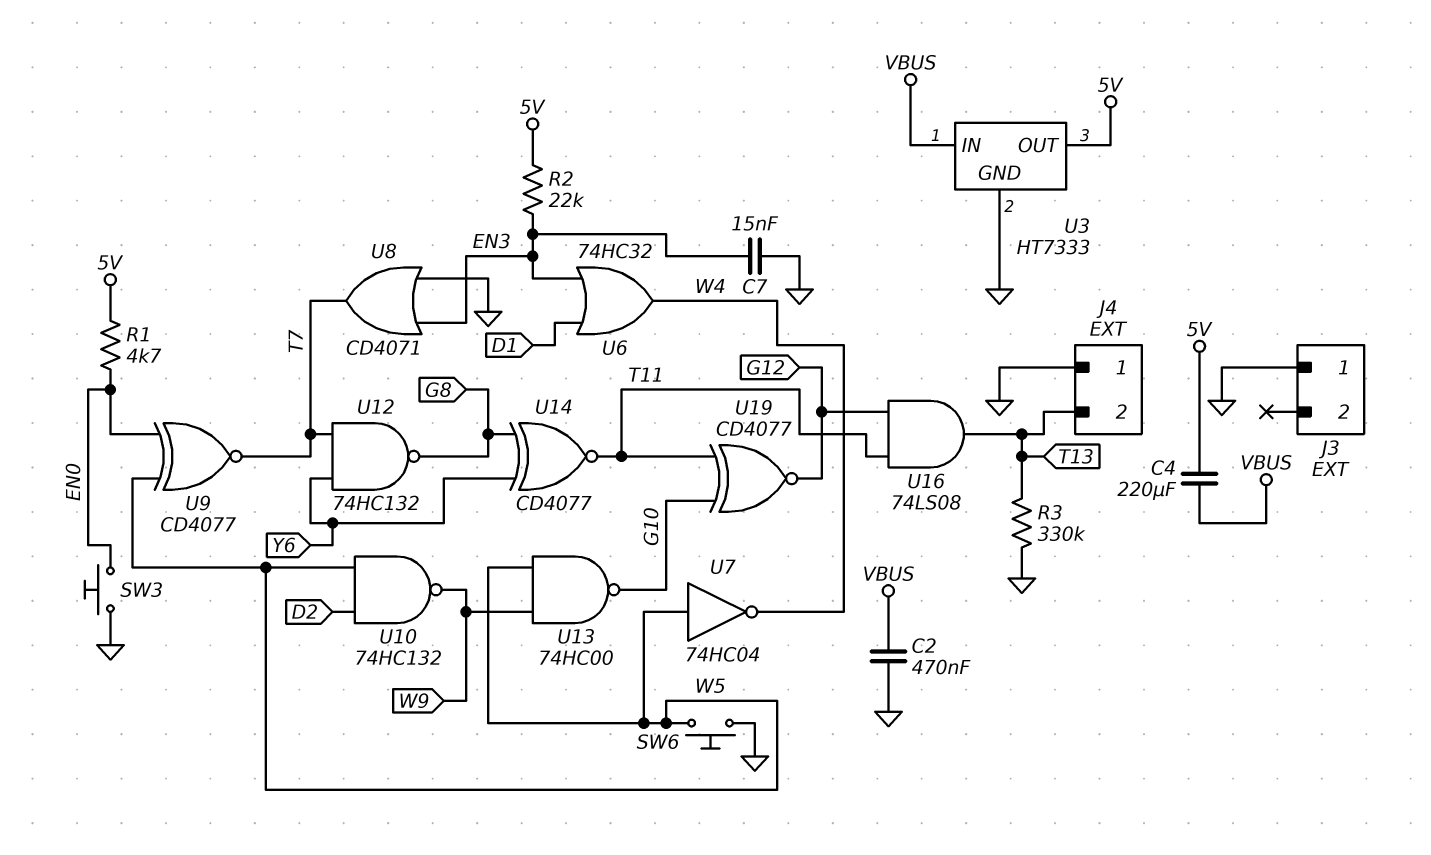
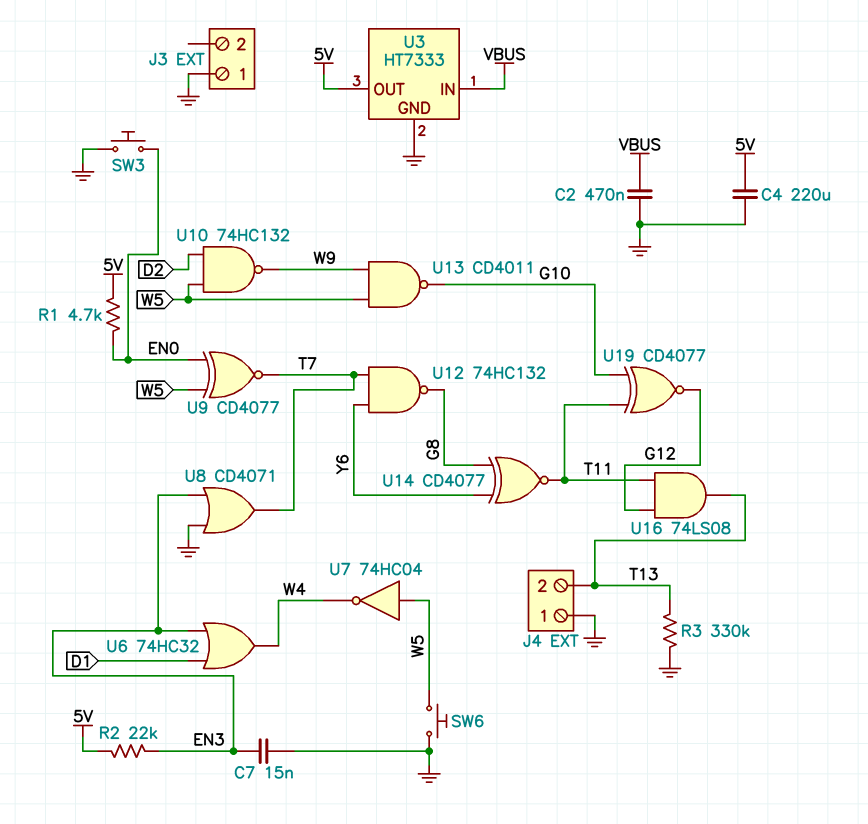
C4: 220uF (5V, VBUS) -> 220uF (5V, GND)
U13: NAND 74HC00 (in W5, in W9, out G10) -> NAND CD4011 (in W5, in W9, out G10)

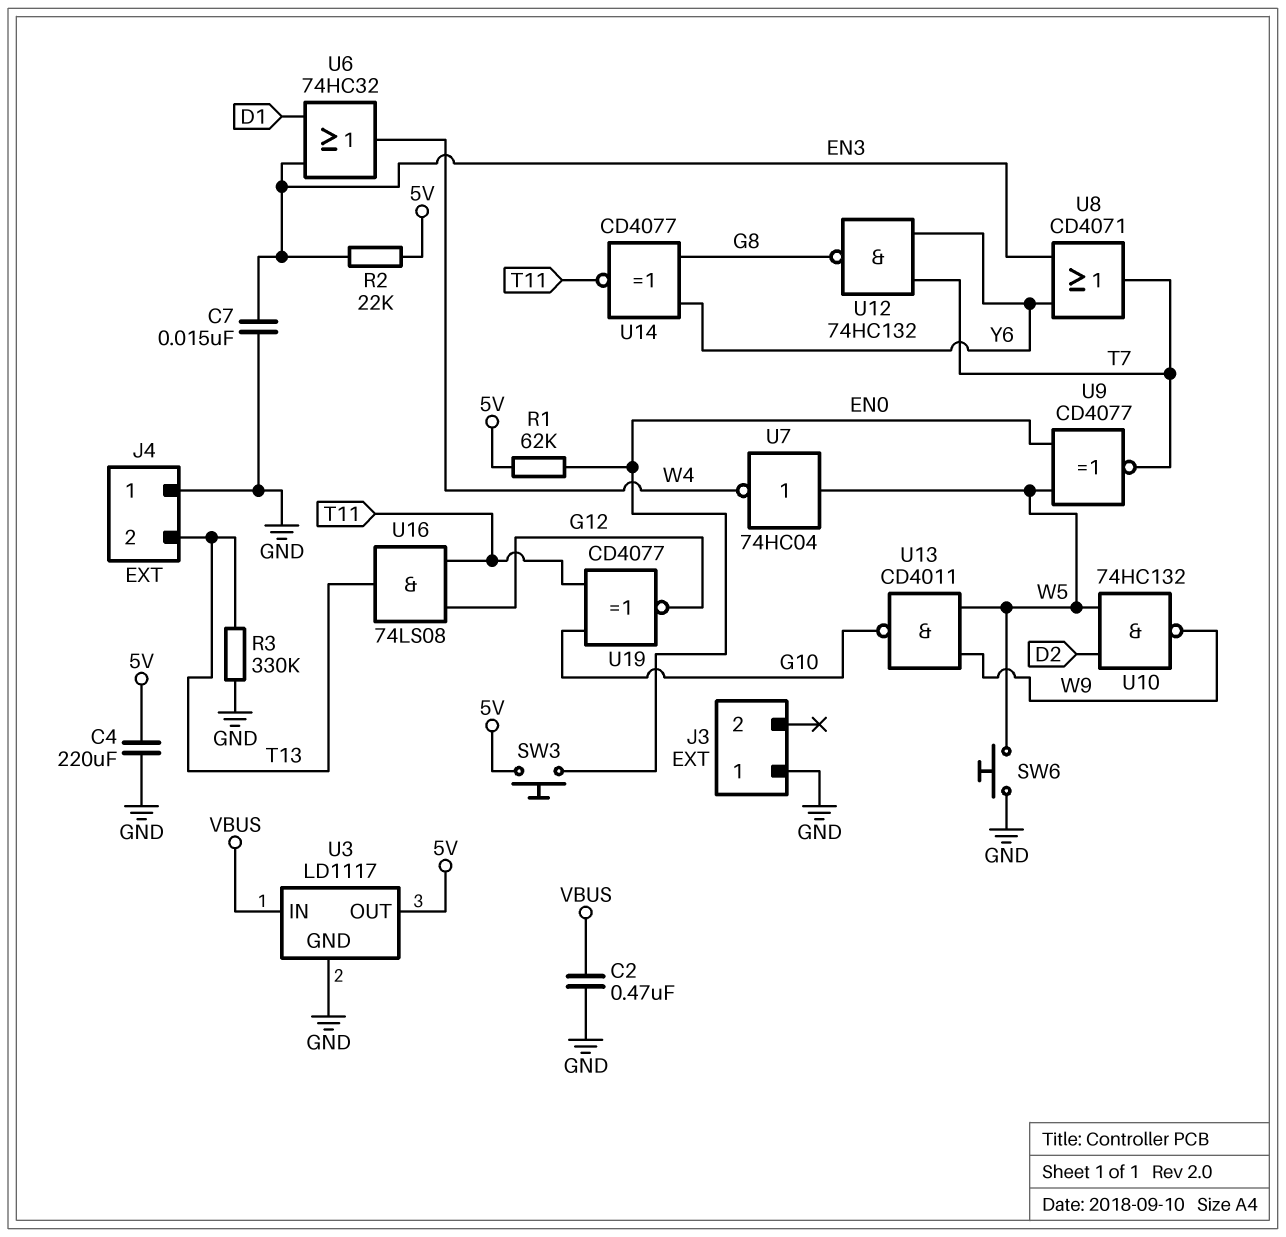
R1: 4.7k (5V, EN0) -> 62k (5V, EN0)
SW3: button (EN0, GND) -> button (5V, EN0)
U3: HT7333 -> LD1117
U8: OR CD4071 (in EN3, in GND, out T7) -> OR CD4071 (in EN3, in Y6, out T7)

